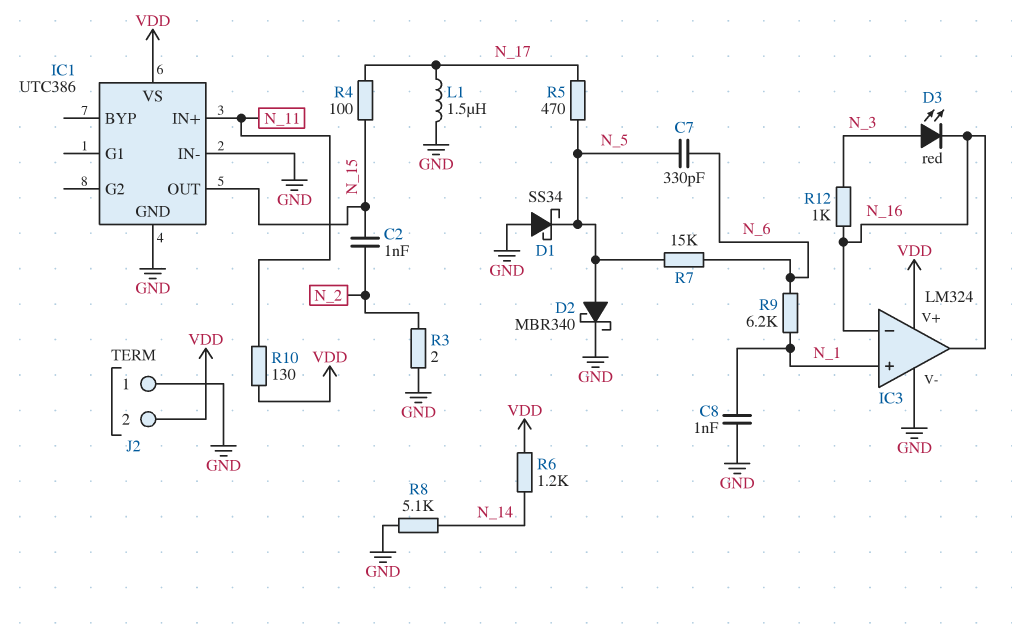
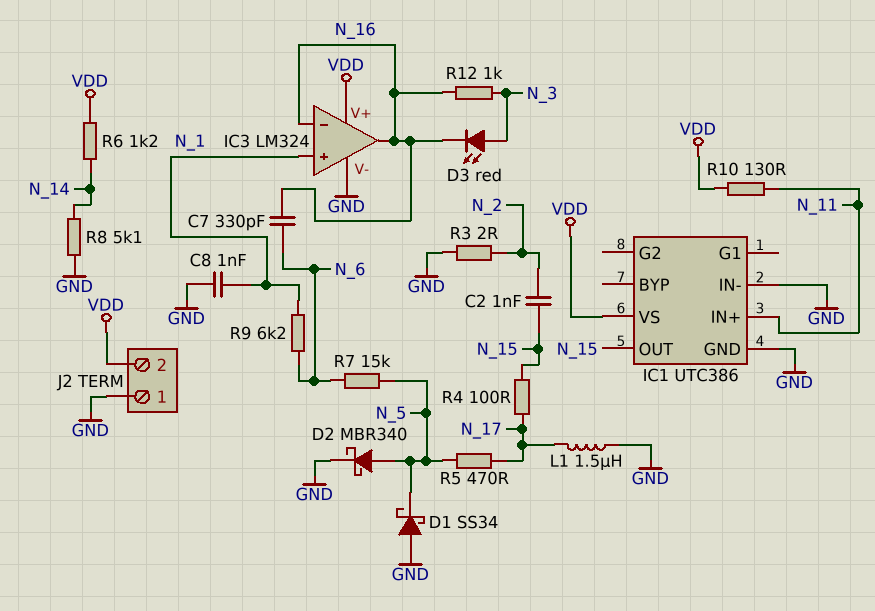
C7: 330pF (N_5, N_6) -> 330pF (N_6, N_16)

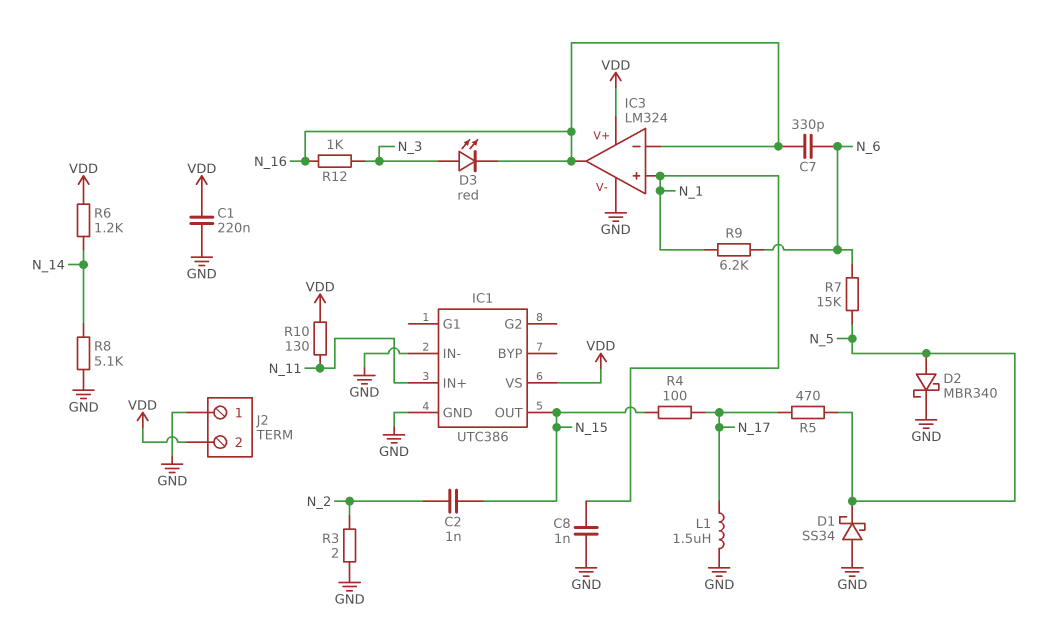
C1: none -> 220nF (GND, VDD)

